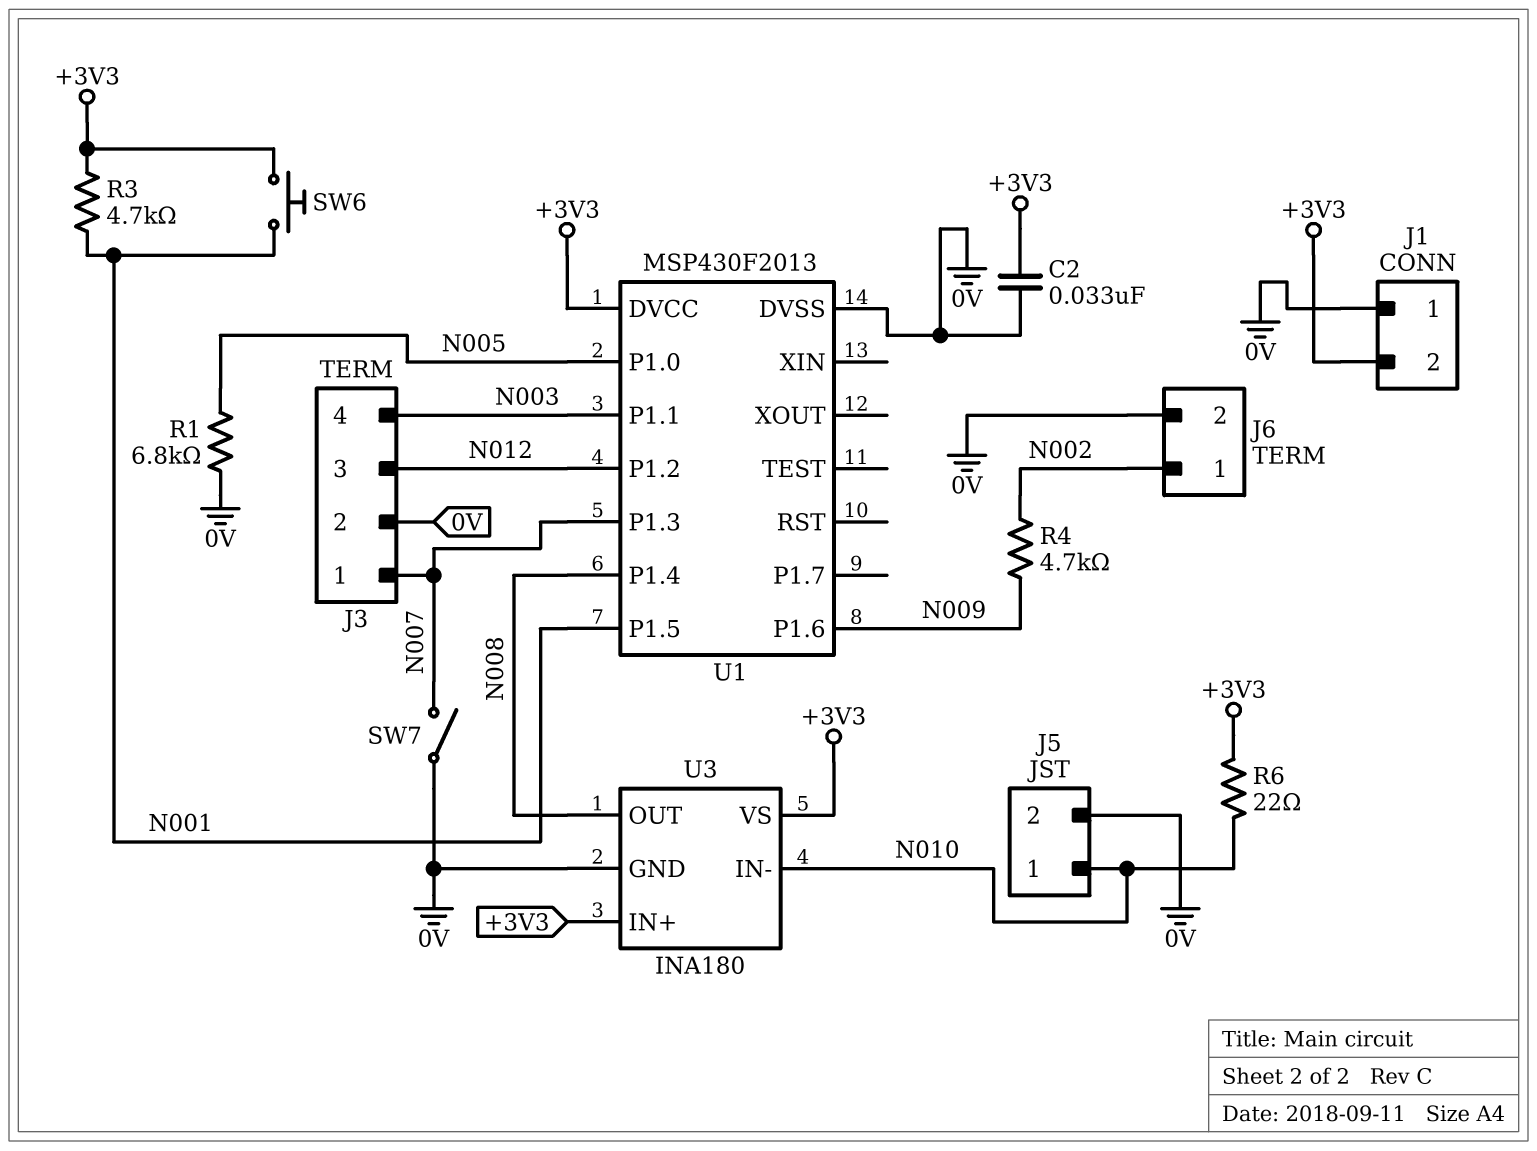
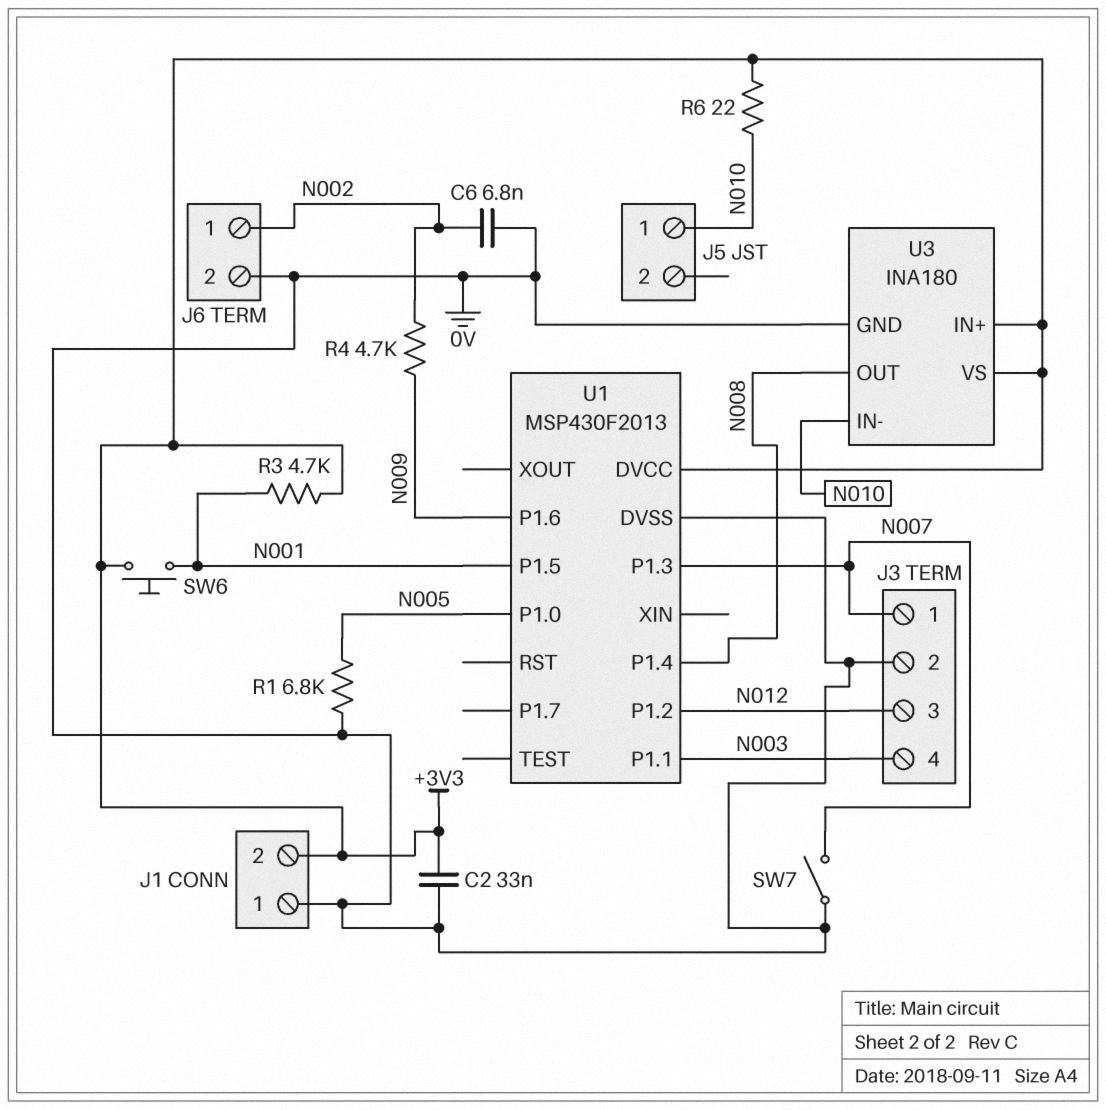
C6: none -> 6.8nF (0V, N002)
J5 pin 2: 0V -> none

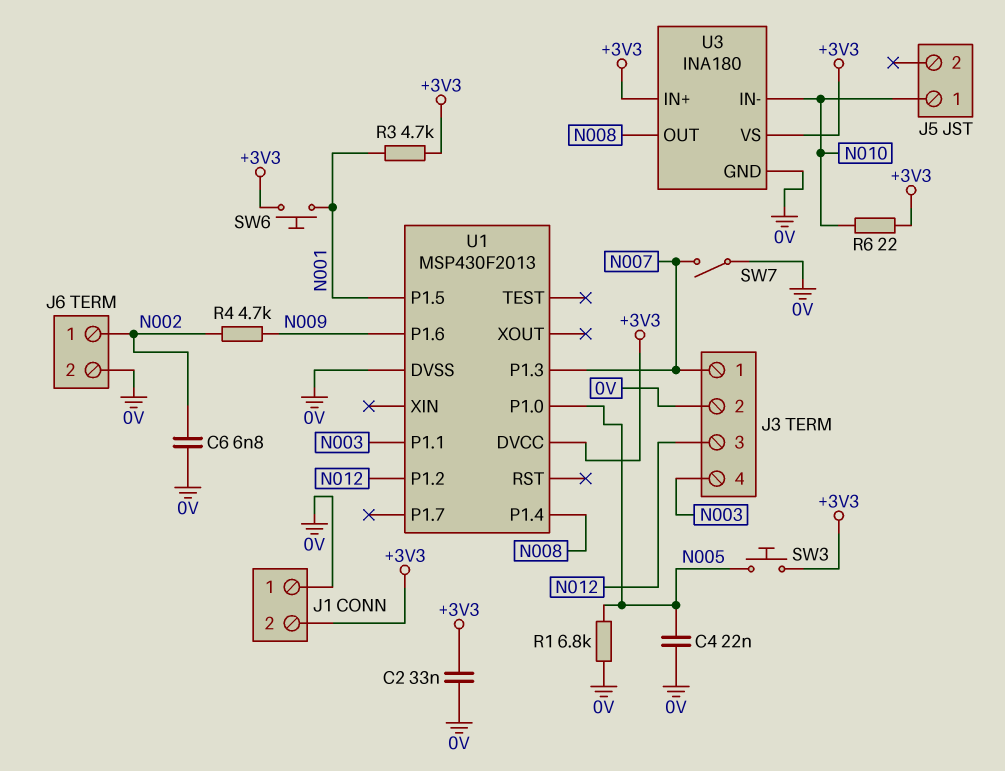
C4: none -> 22nF (0V, N005)
SW3: none -> button (+3V3, N005)

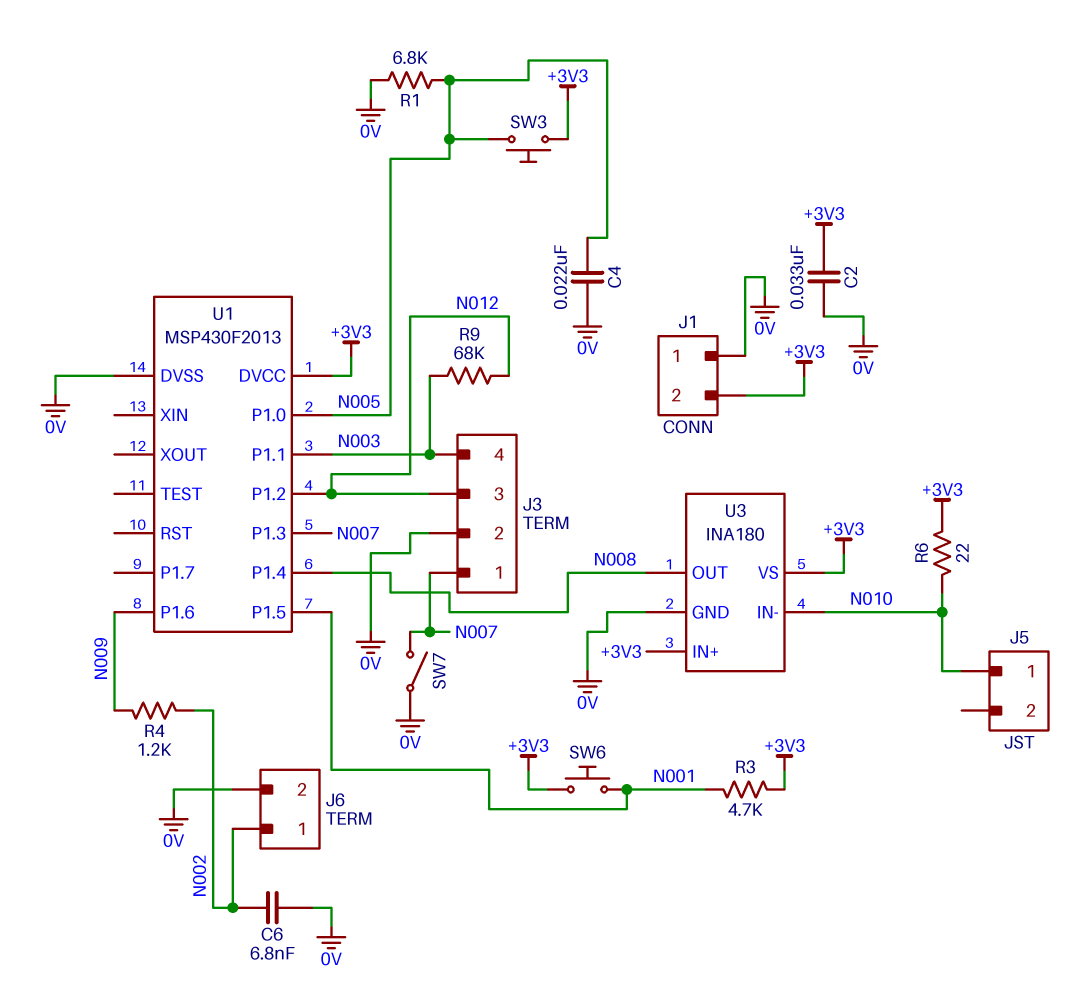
R4: 4.7k (N002, N009) -> 1.2k (N002, N009)
R9: none -> 68k (N003, N012)

